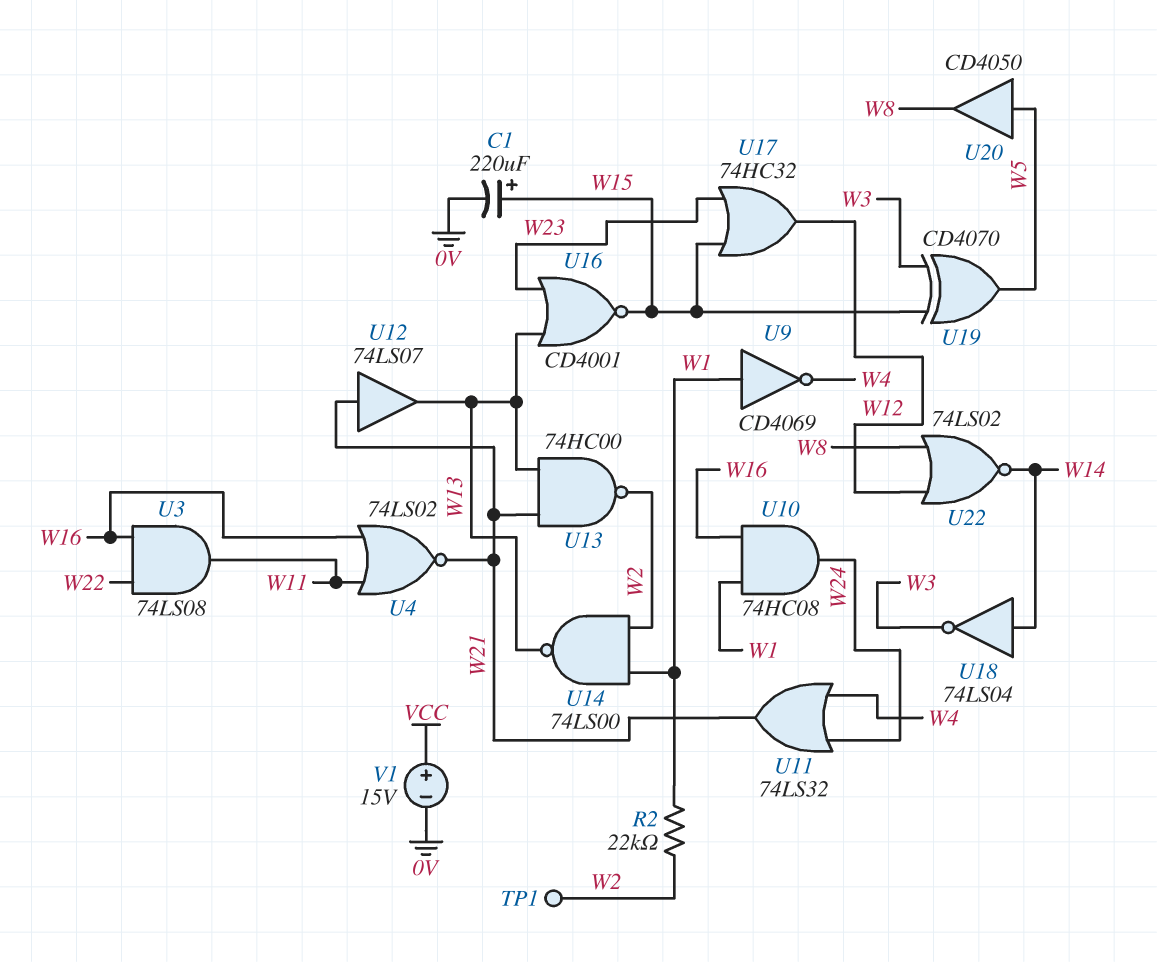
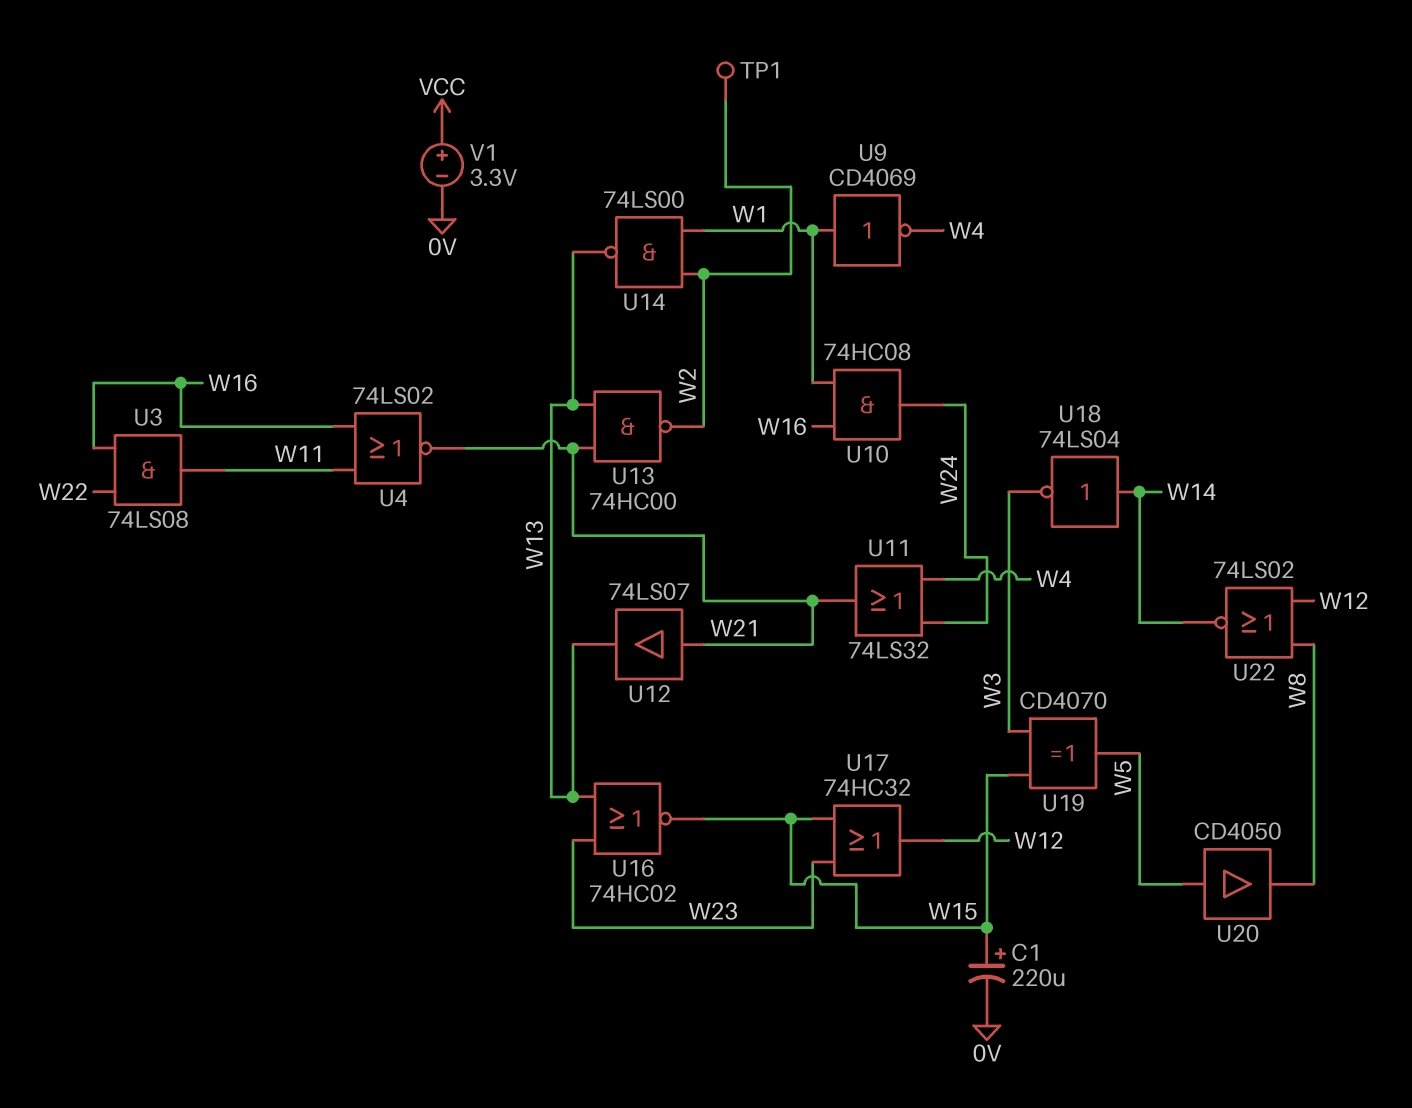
R2: 22k (W1, W2) -> none
U16: NOR CD4001 (in W13, in W23, out W15) -> NOR 74HC02 (in W13, in W23, out W15)
V1: 15V (plus VCC, minus 0V) -> 3.3V (plus VCC, minus 0V)

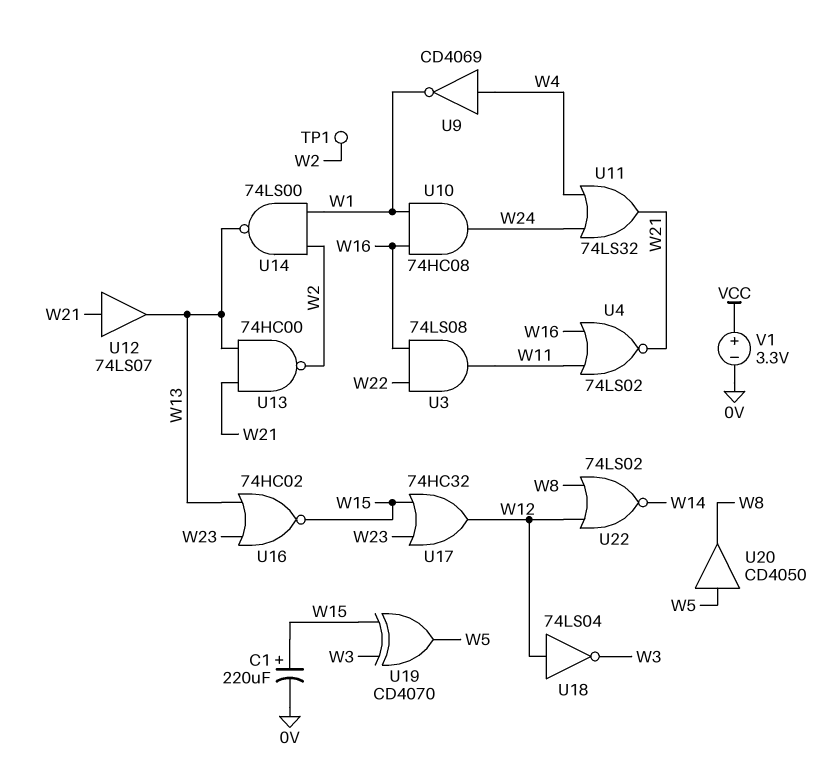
U9: NOT CD4069 (in W1, out W4) -> NOT CD4069 (in W4, out W1)
U18: NOT 74LS04 (in W14, out W3) -> NOT 74LS04 (in W12, out W3)

